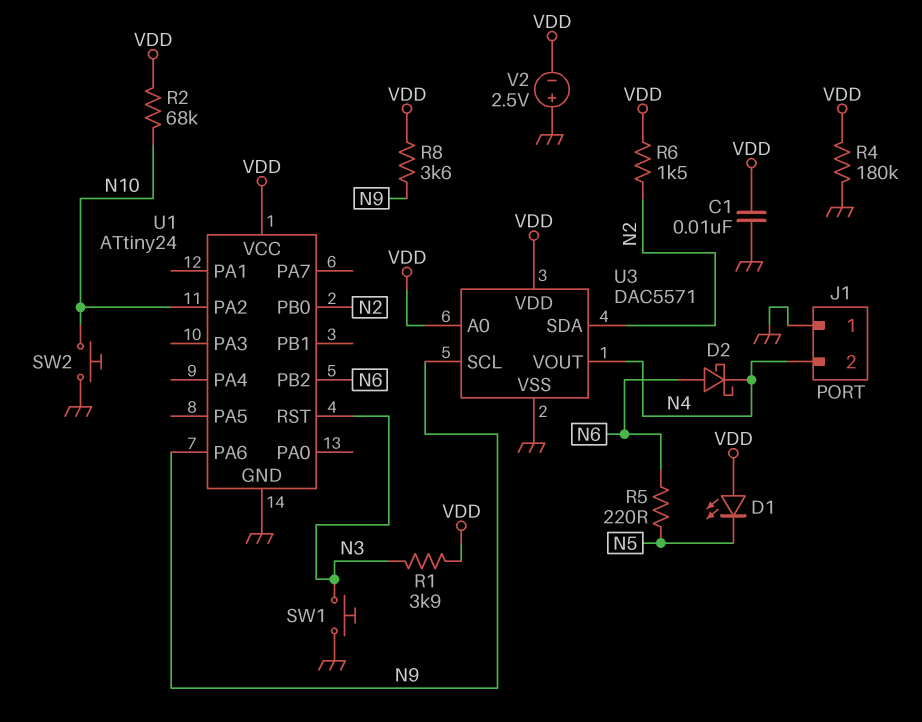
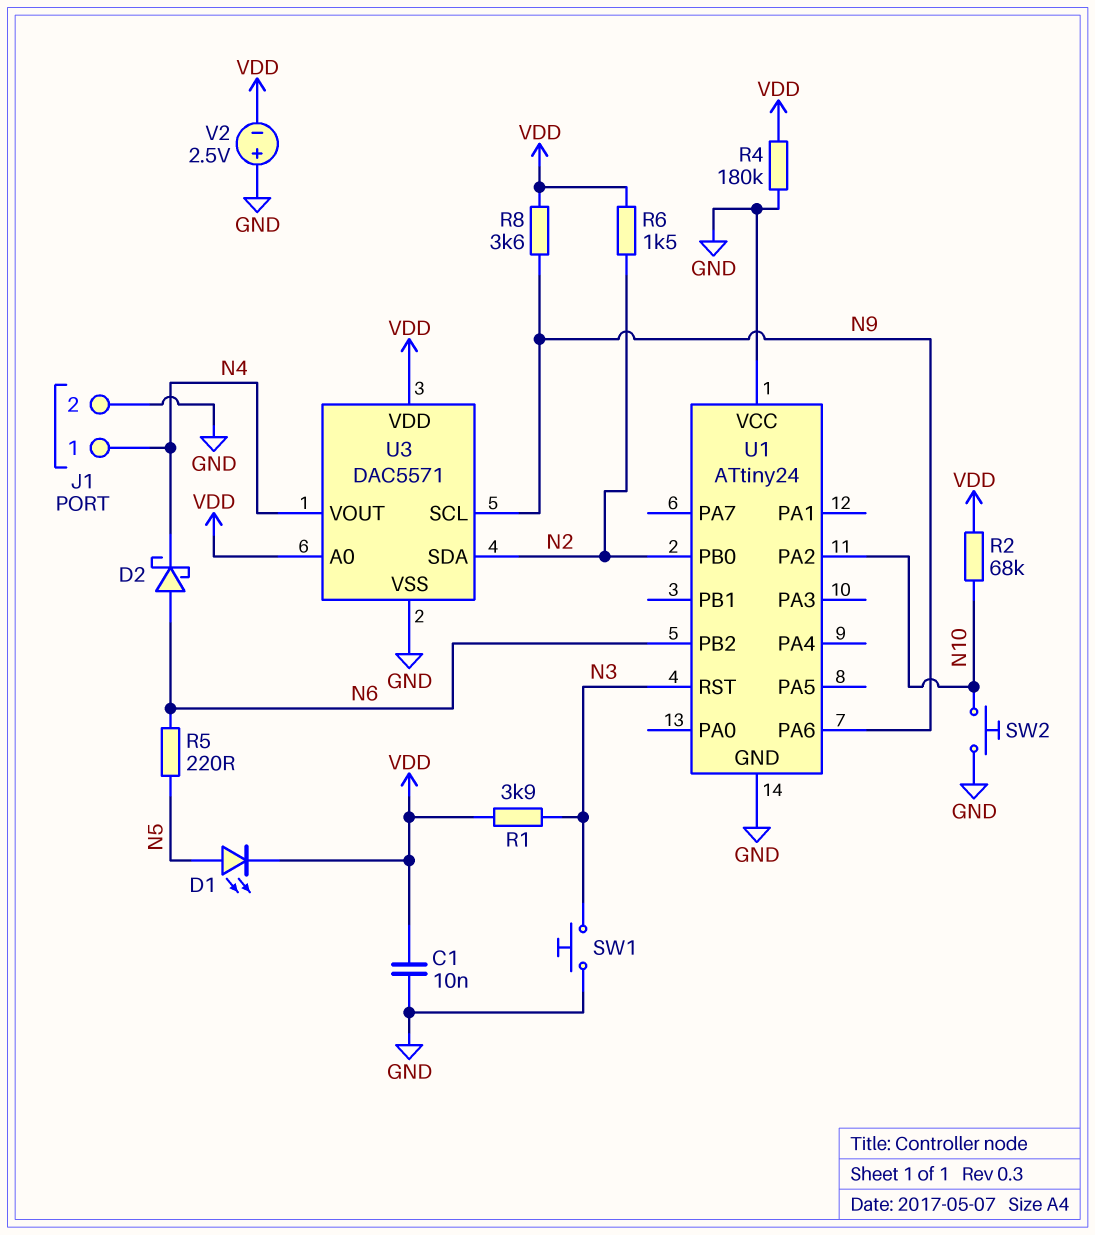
D1: LED (A VDD, K N5) -> LED (A N5, K VDD)
J1 pin 1: GND -> N4
J1 pin 2: N4 -> GND
U1 pin VCC: VDD -> GND

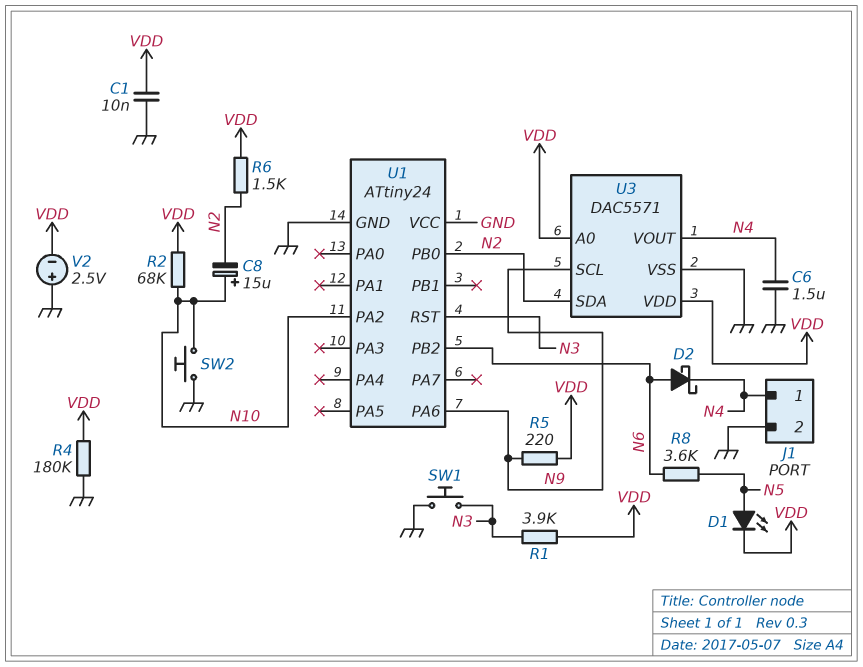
C6: none -> 1.5uF (GND, N4)
C8: none -> 15uF (plus N10, minus N2)
R5: 220 (N5, N6) -> 220 (N9, VDD)
R8: 3.6k (N9, VDD) -> 3.6k (N5, N6)

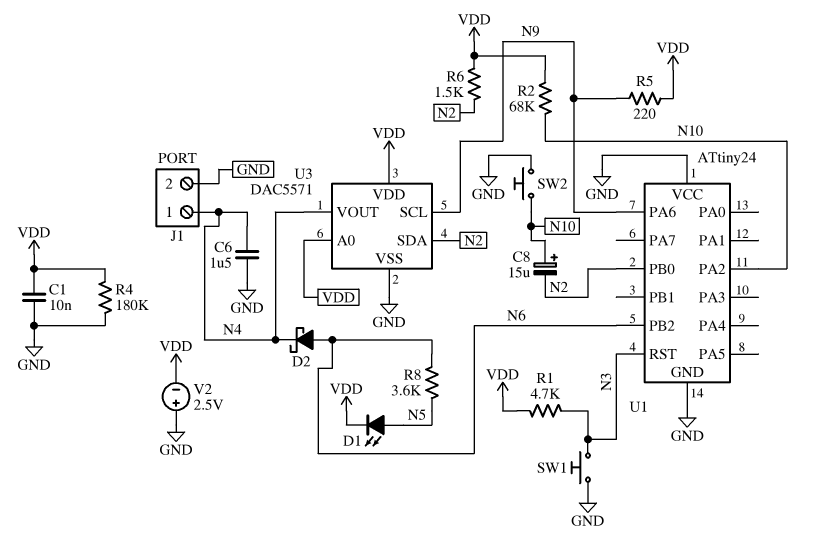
R1: 3.9k (N3, VDD) -> 4.7k (N3, VDD)

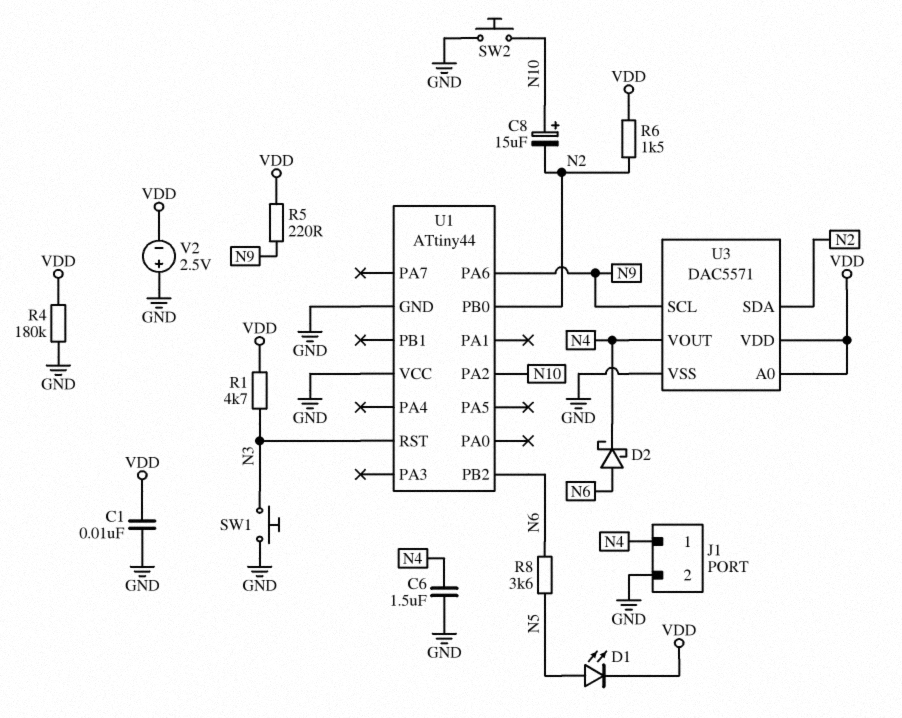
R2: 68k (N10, VDD) -> none
U1: ATtiny24 -> ATtiny44

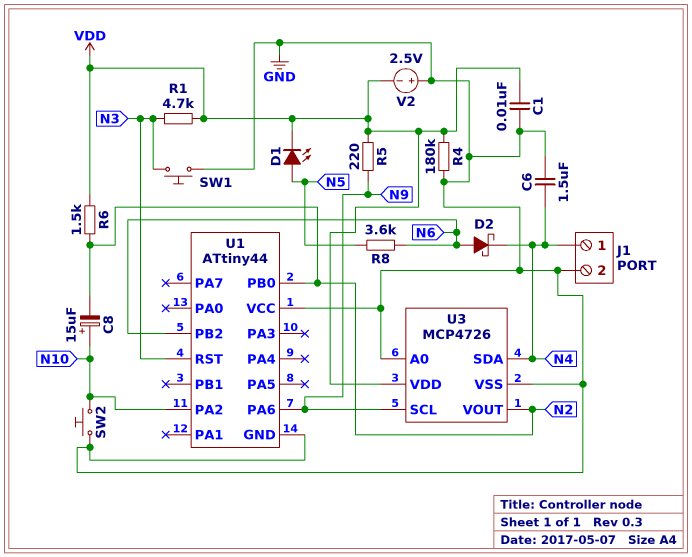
U3: DAC5571 -> MCP4726
U3 pin A0: VDD -> GND
U3 pin SDA: N2 -> N4
U3 pin VOUT: N4 -> N2

